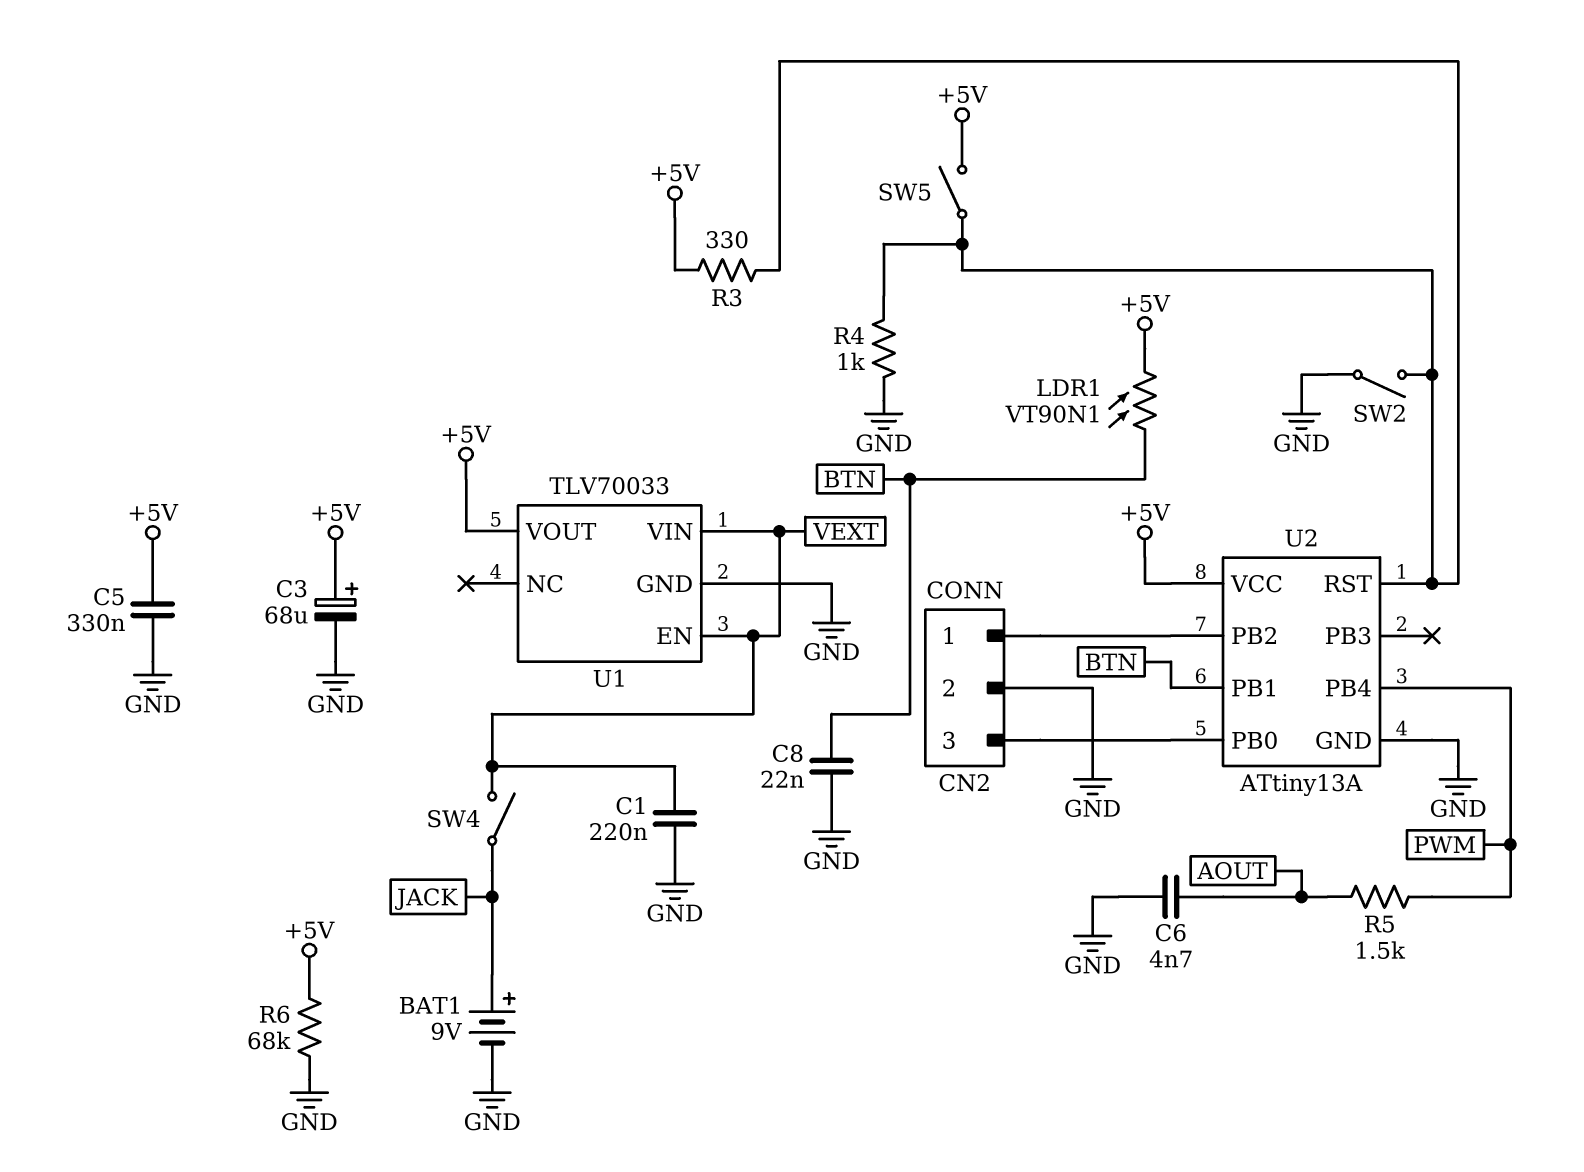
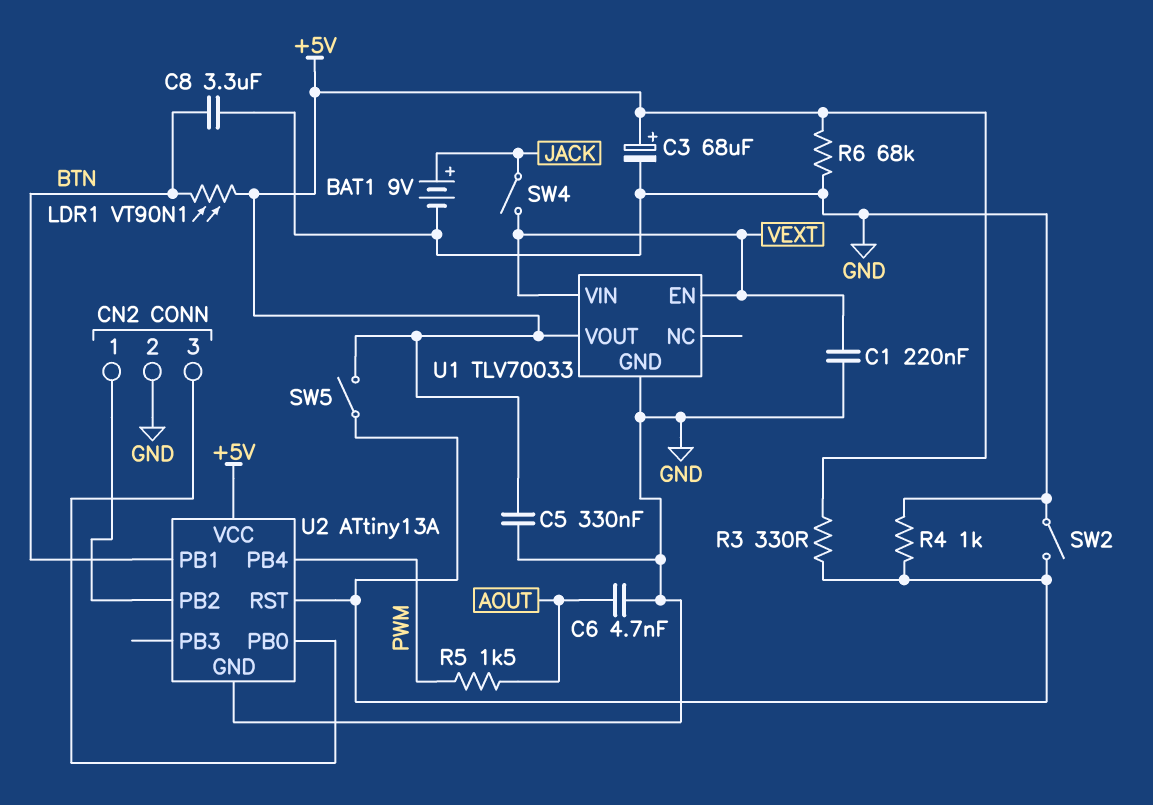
C8: 22nF (BTN, GND) -> 3.3uF (BTN, GND)

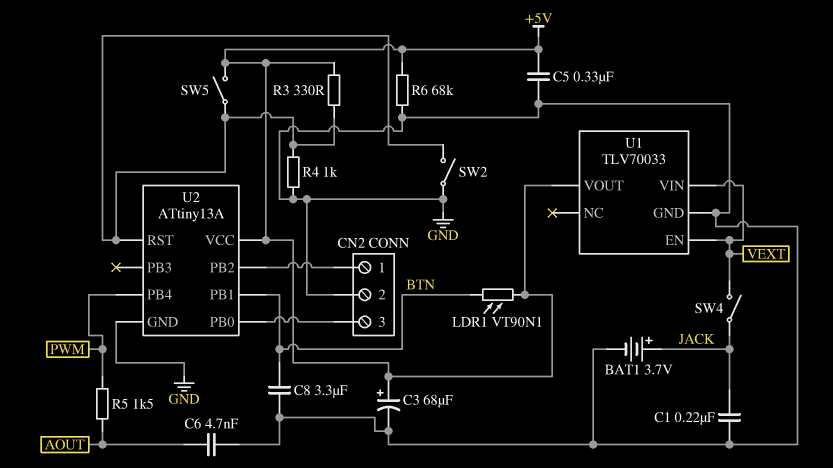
BAT1: 9V (plus JACK, minus GND) -> 3.7V (plus JACK, minus GND)
C1: 220nF (GND, VEXT) -> 220nF (GND, JACK)

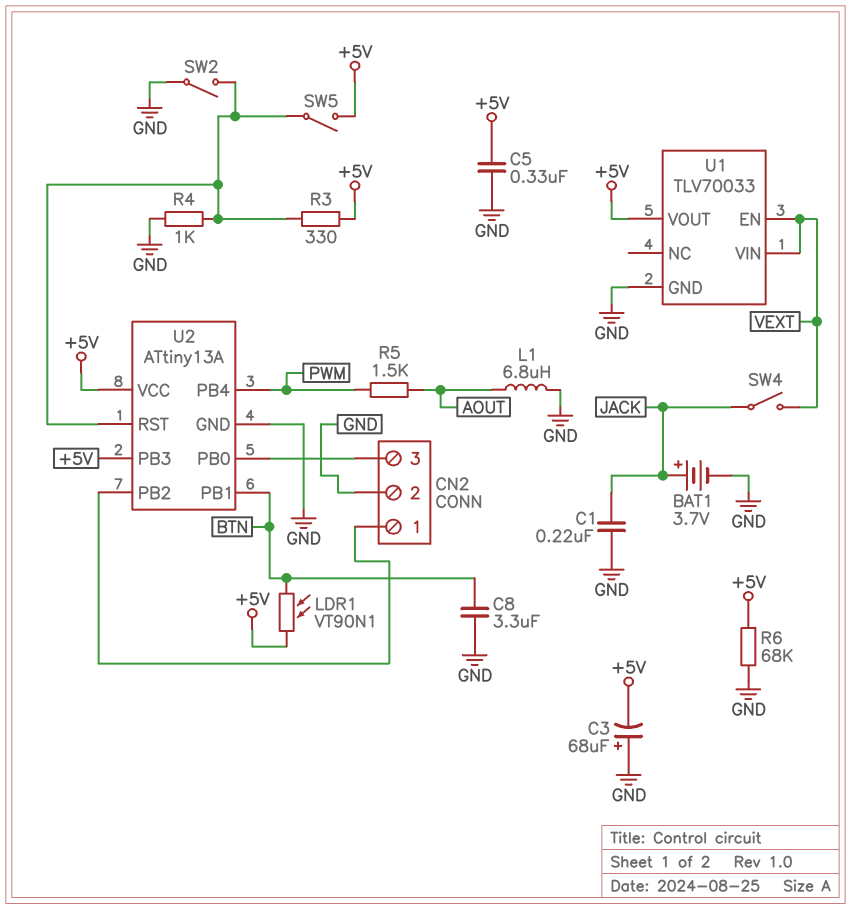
C3: 68uF (plus +5V, minus GND) -> 68uF (plus GND, minus +5V)
C6: 4.7nF (AOUT, GND) -> none
L1: none -> 6.8uH (AOUT, GND)
U2 pin PB3: none -> +5V

